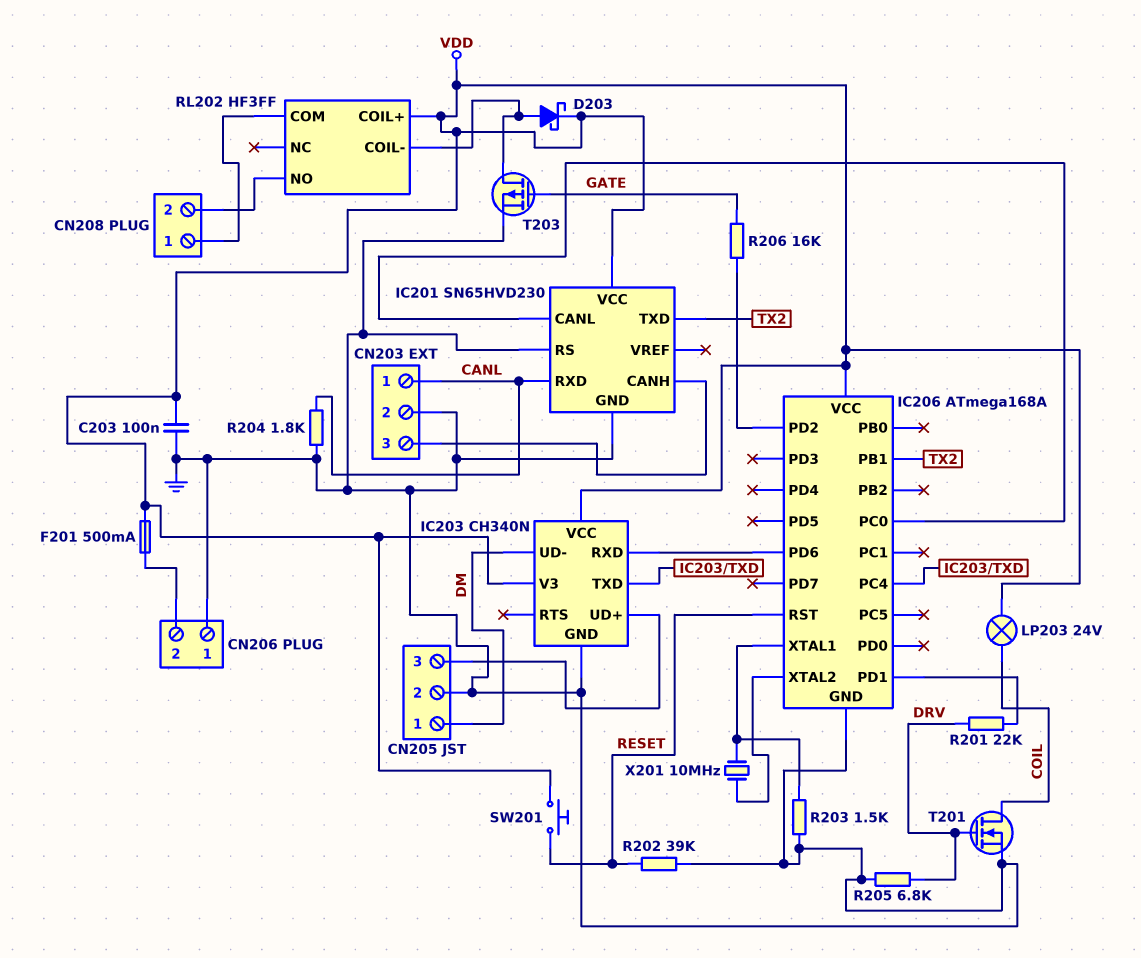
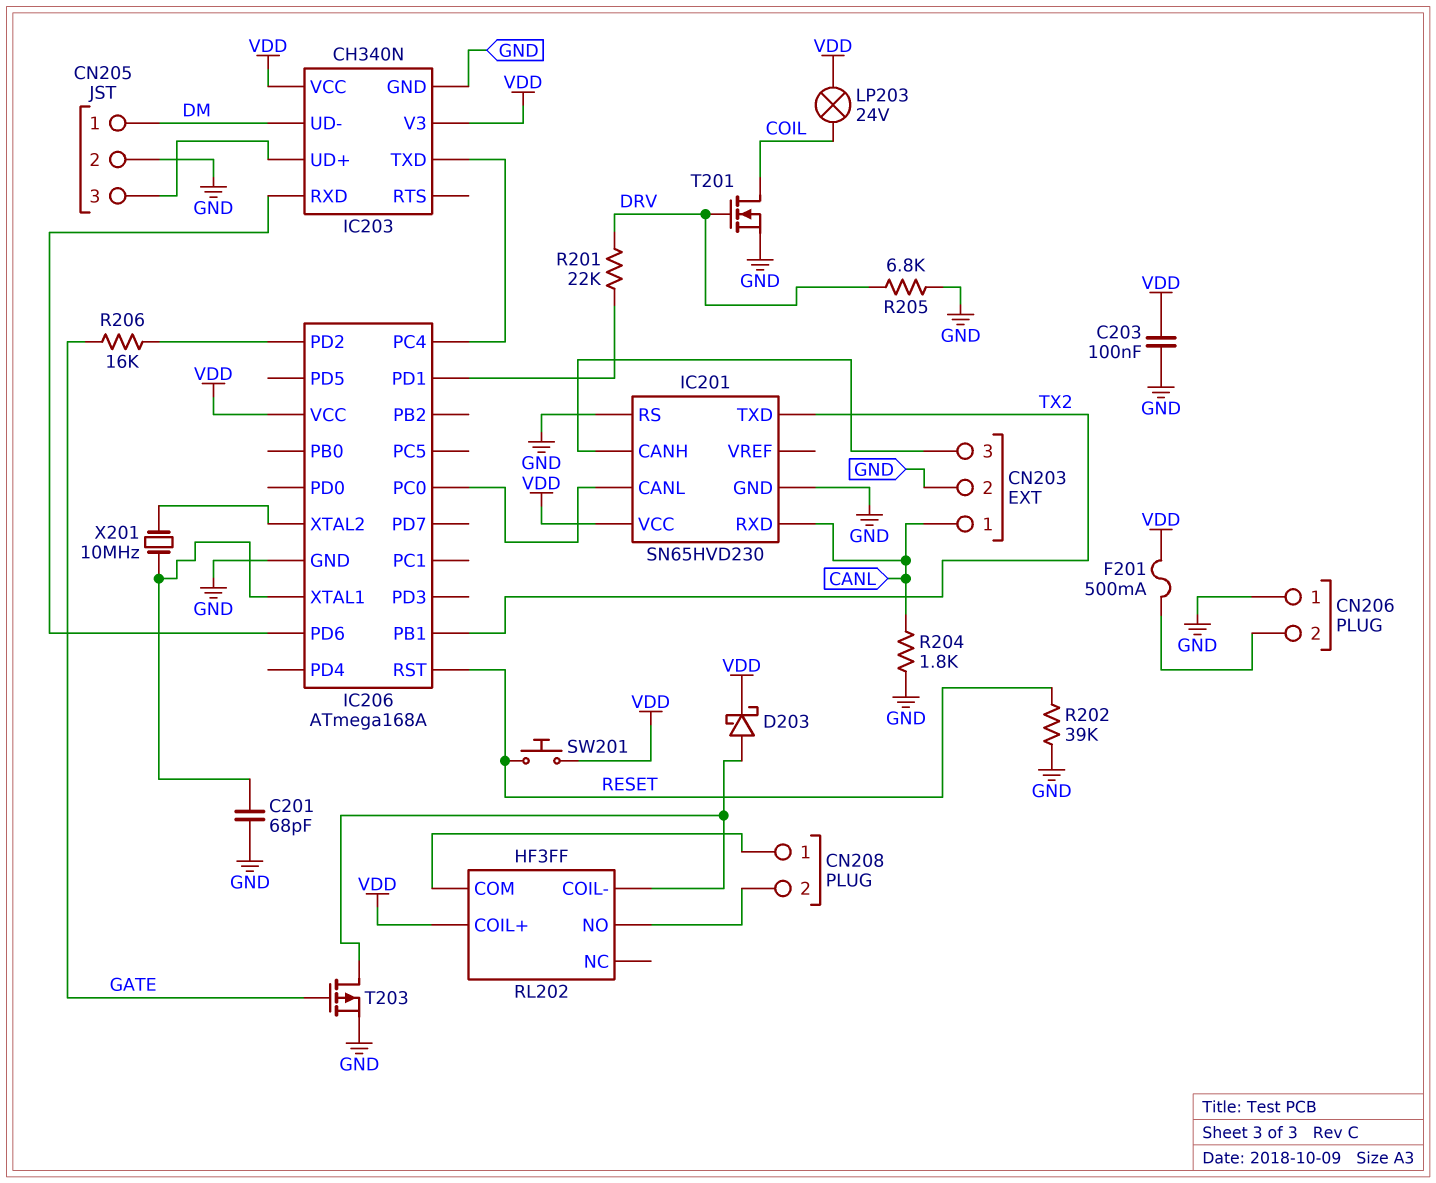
C201: none -> 68pF (GND, IC206/XTAL1)
R203: 1.5k (GND, IC206/XTAL1) -> none

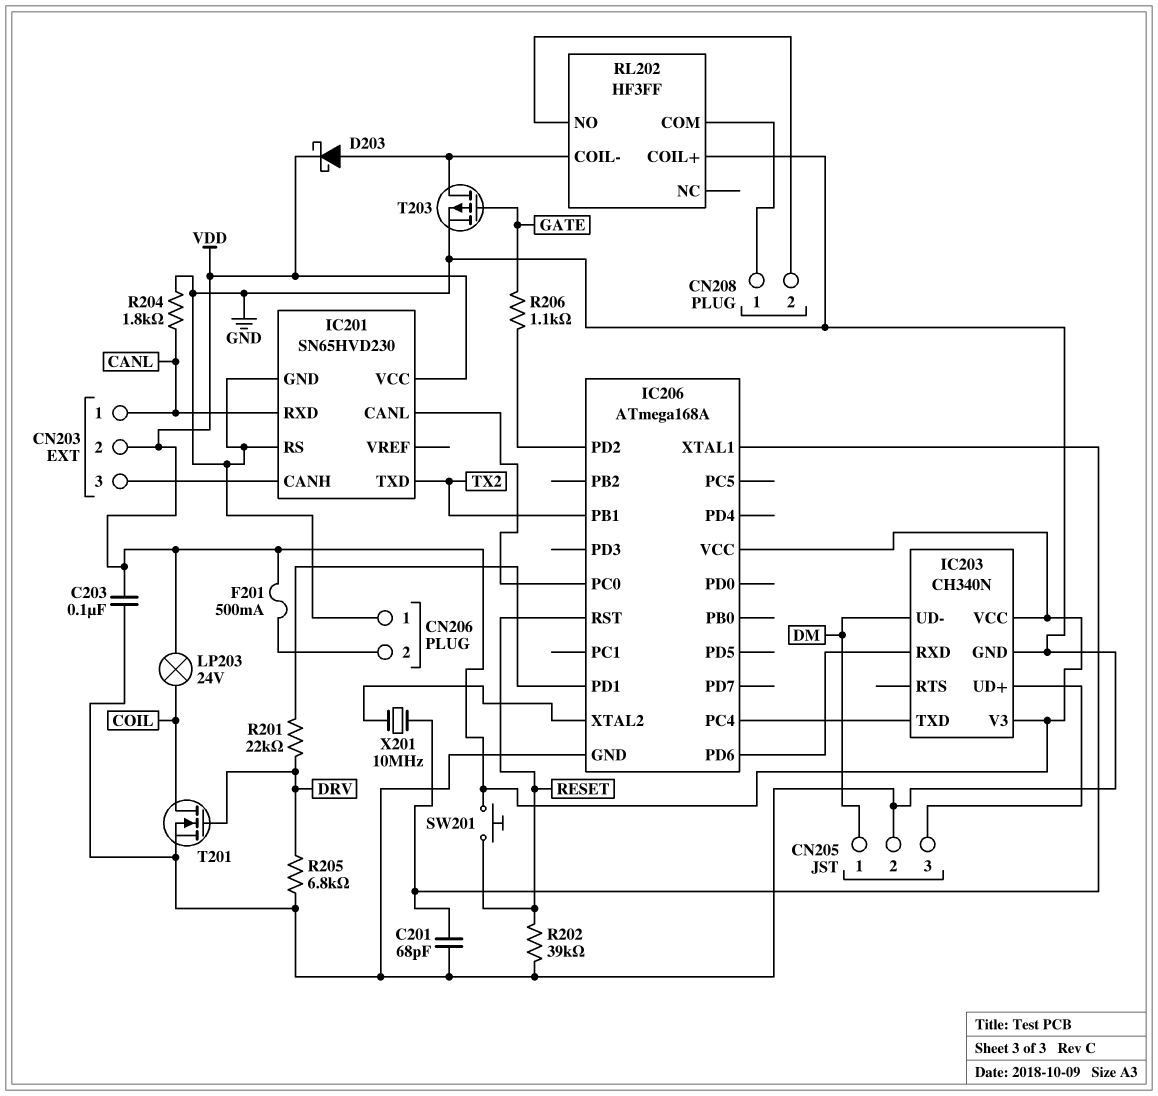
CN203 pin 2: GND -> VDD
R206: 16k (GATE, IC206/PD2) -> 1.1k (GATE, IC206/PD2)
RL202 pin COIL+: VDD -> GND

